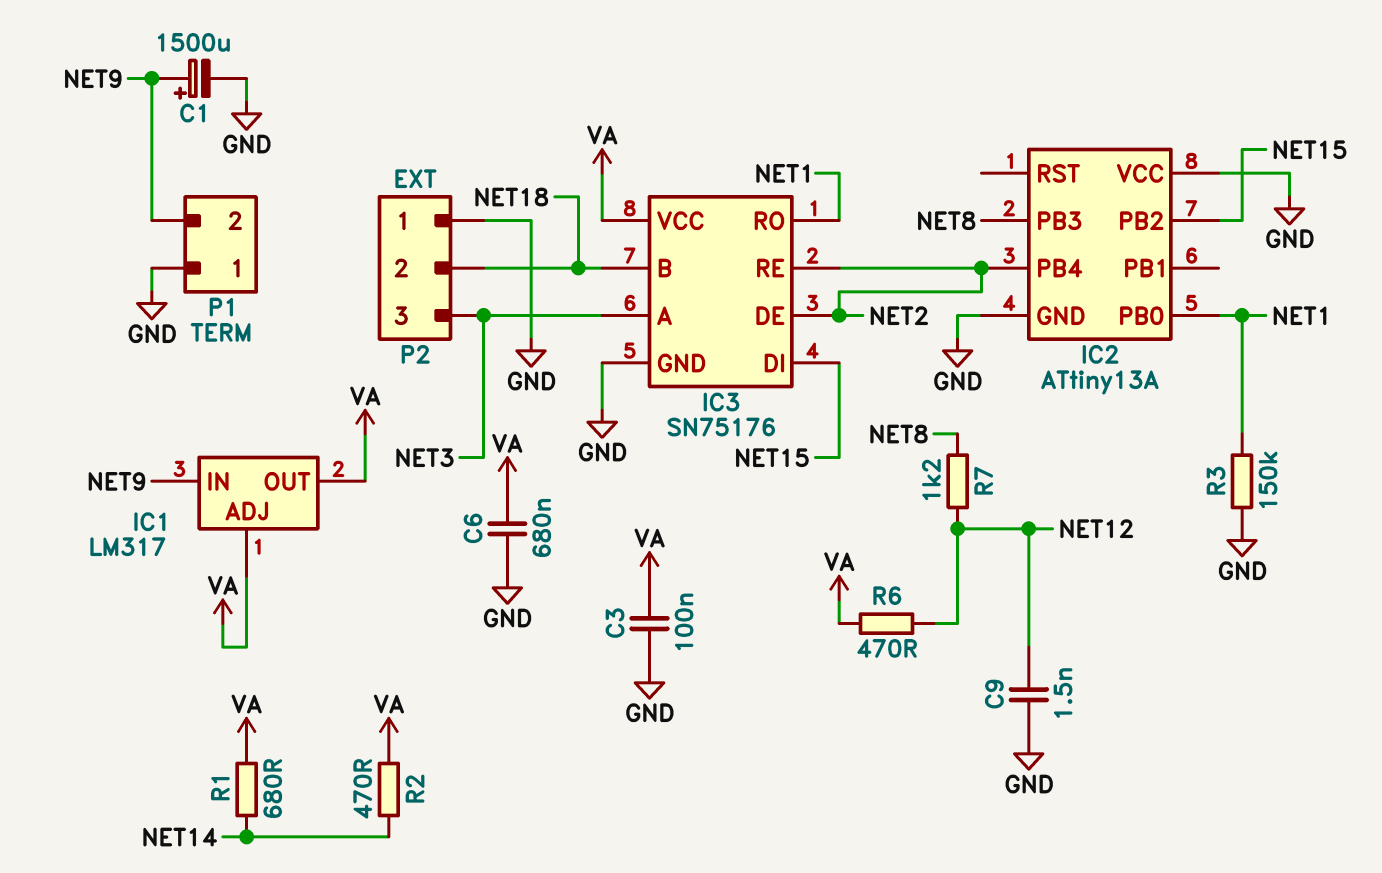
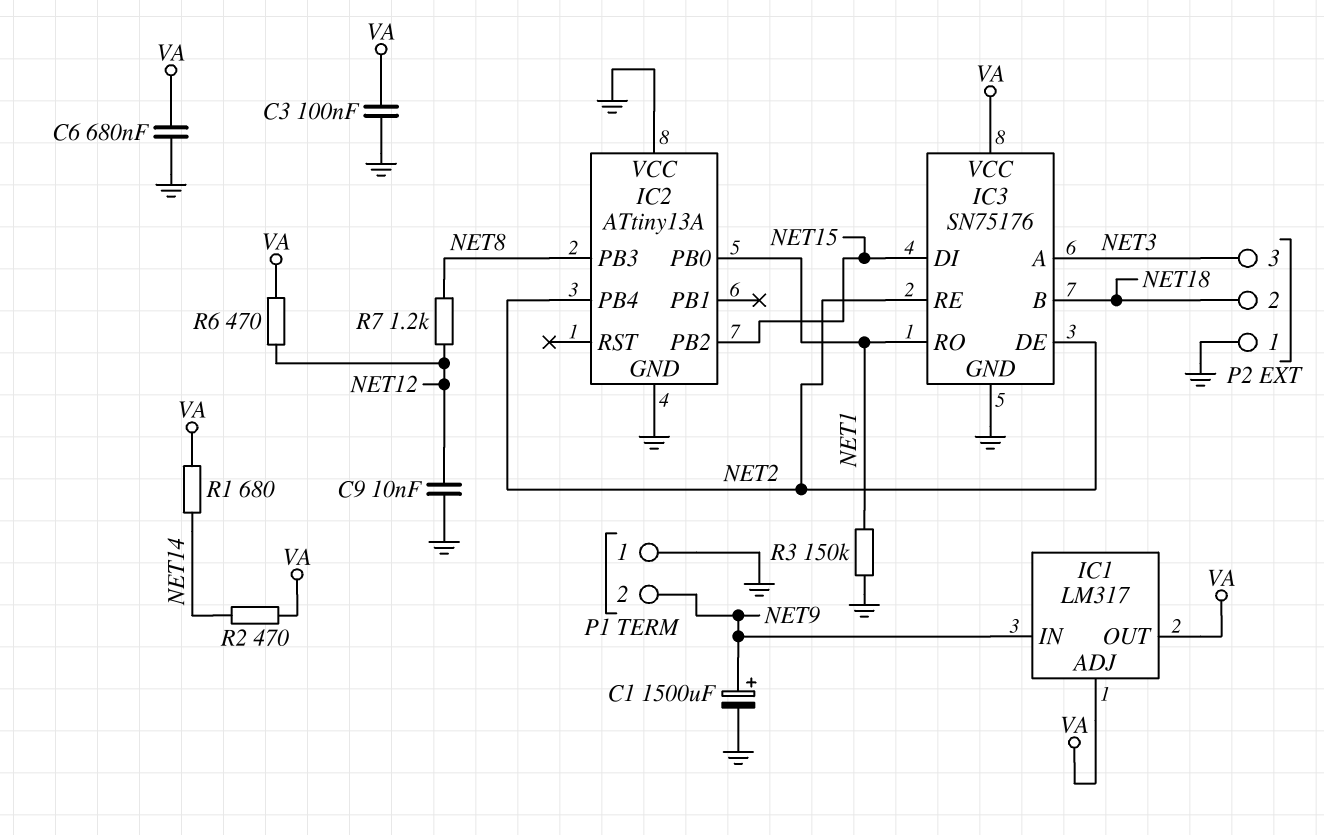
C9: 1.5nF (GND, NET12) -> 10nF (GND, NET12)

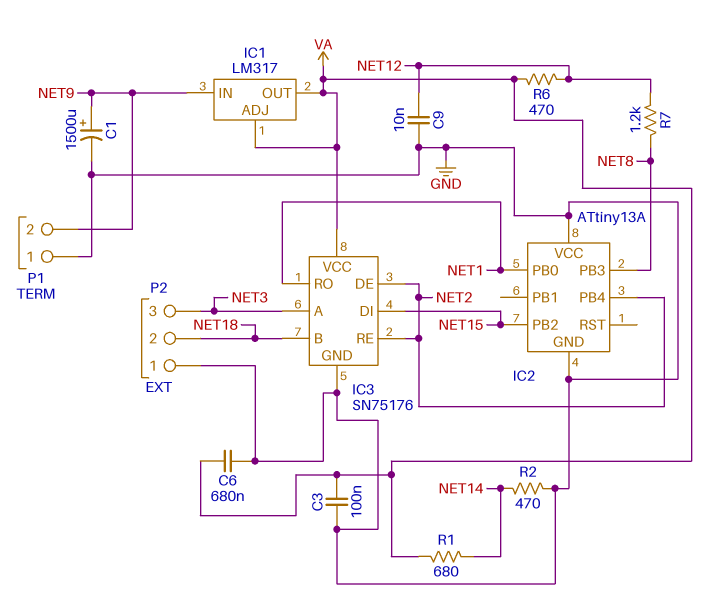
R2: 470 (NET14, VA) -> 470 (GND, NET14)
R3: 150k (GND, NET1) -> none

